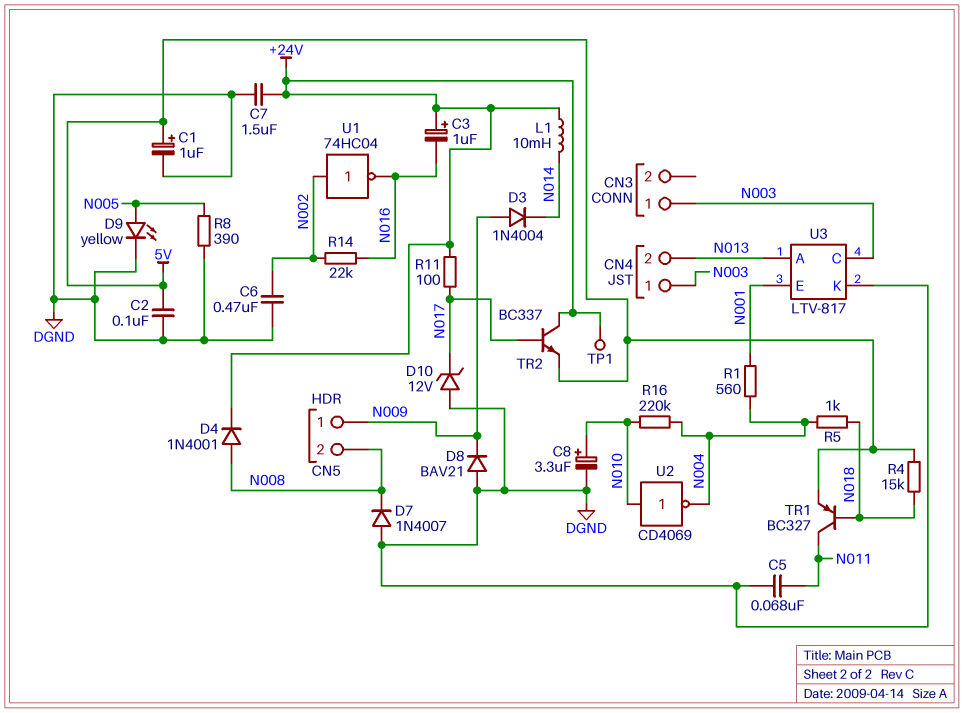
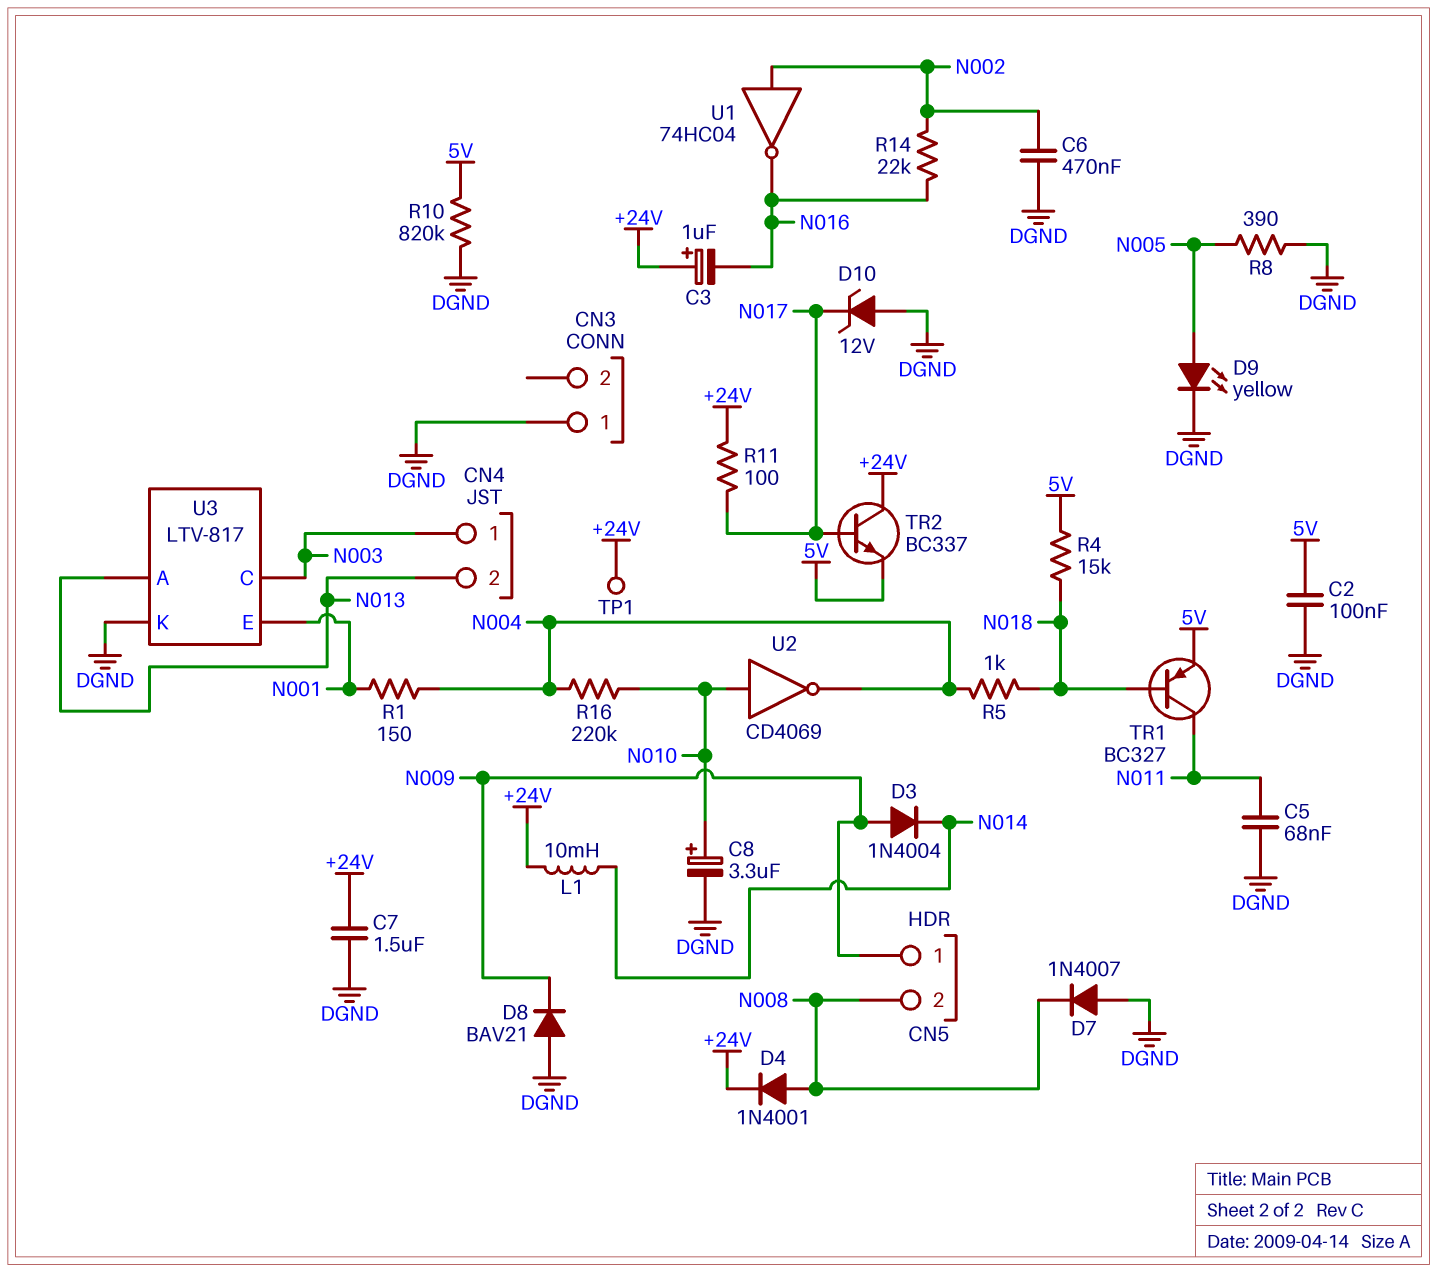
C1: 1uF (plus 5V, minus DGND) -> none
CN3 pin 1: N003 -> DGND
R1: 560 (N001, N004) -> 150 (N001, N004)
R10: none -> 820k (5V, DGND)

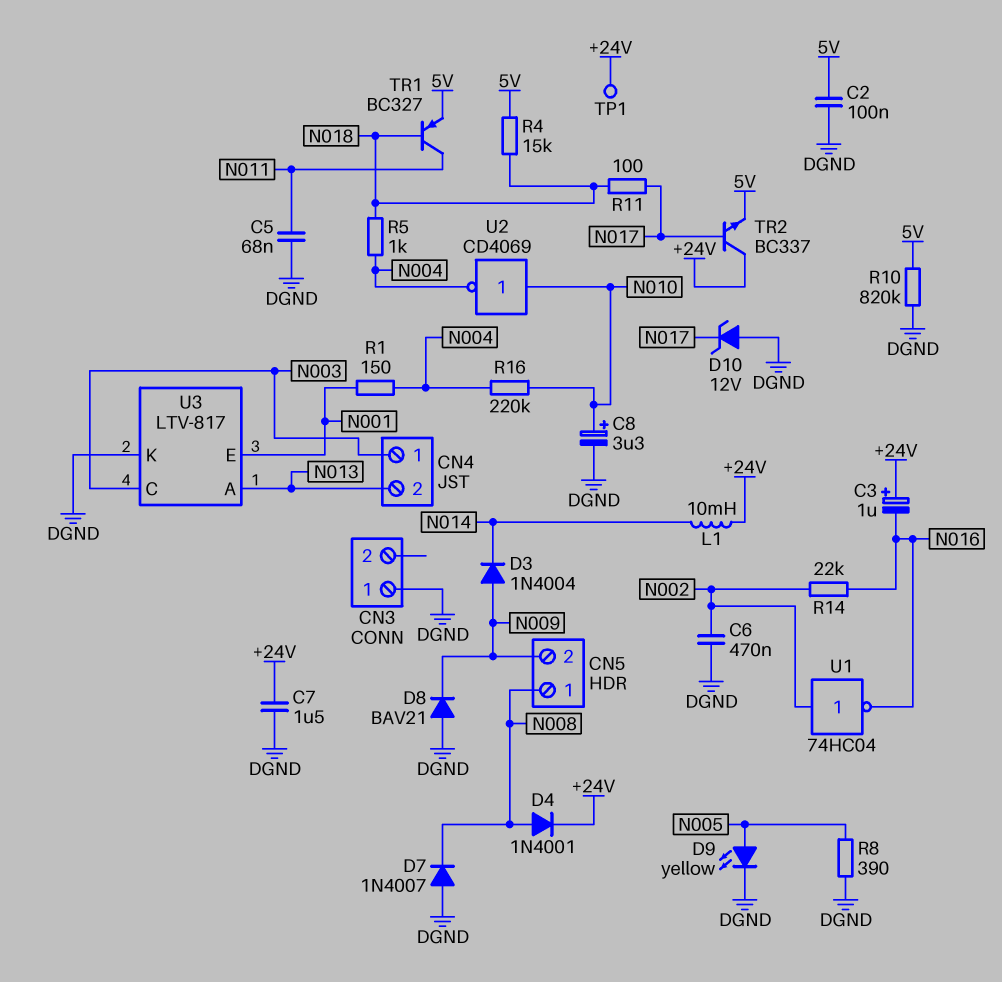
CN5 pin 1: N009 -> N008
CN5 pin 2: N008 -> N009
R11: 100 (+24V, N017) -> 100 (N017, N018)

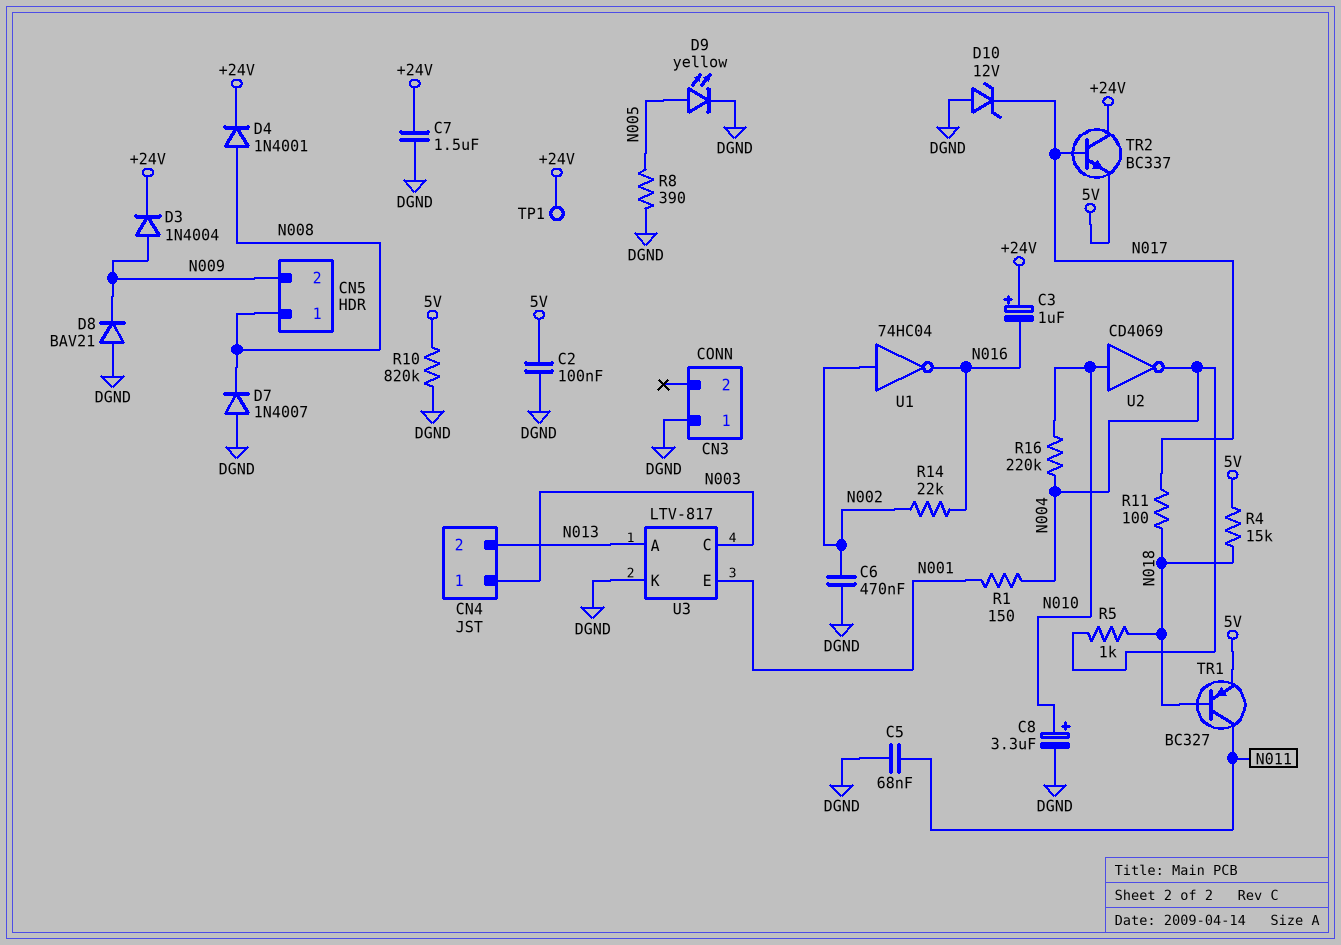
D3: diode 1N4004 (A N009, K N014) -> diode 1N4004 (A N009, K +24V)
L1: 10mH (+24V, N014) -> none

